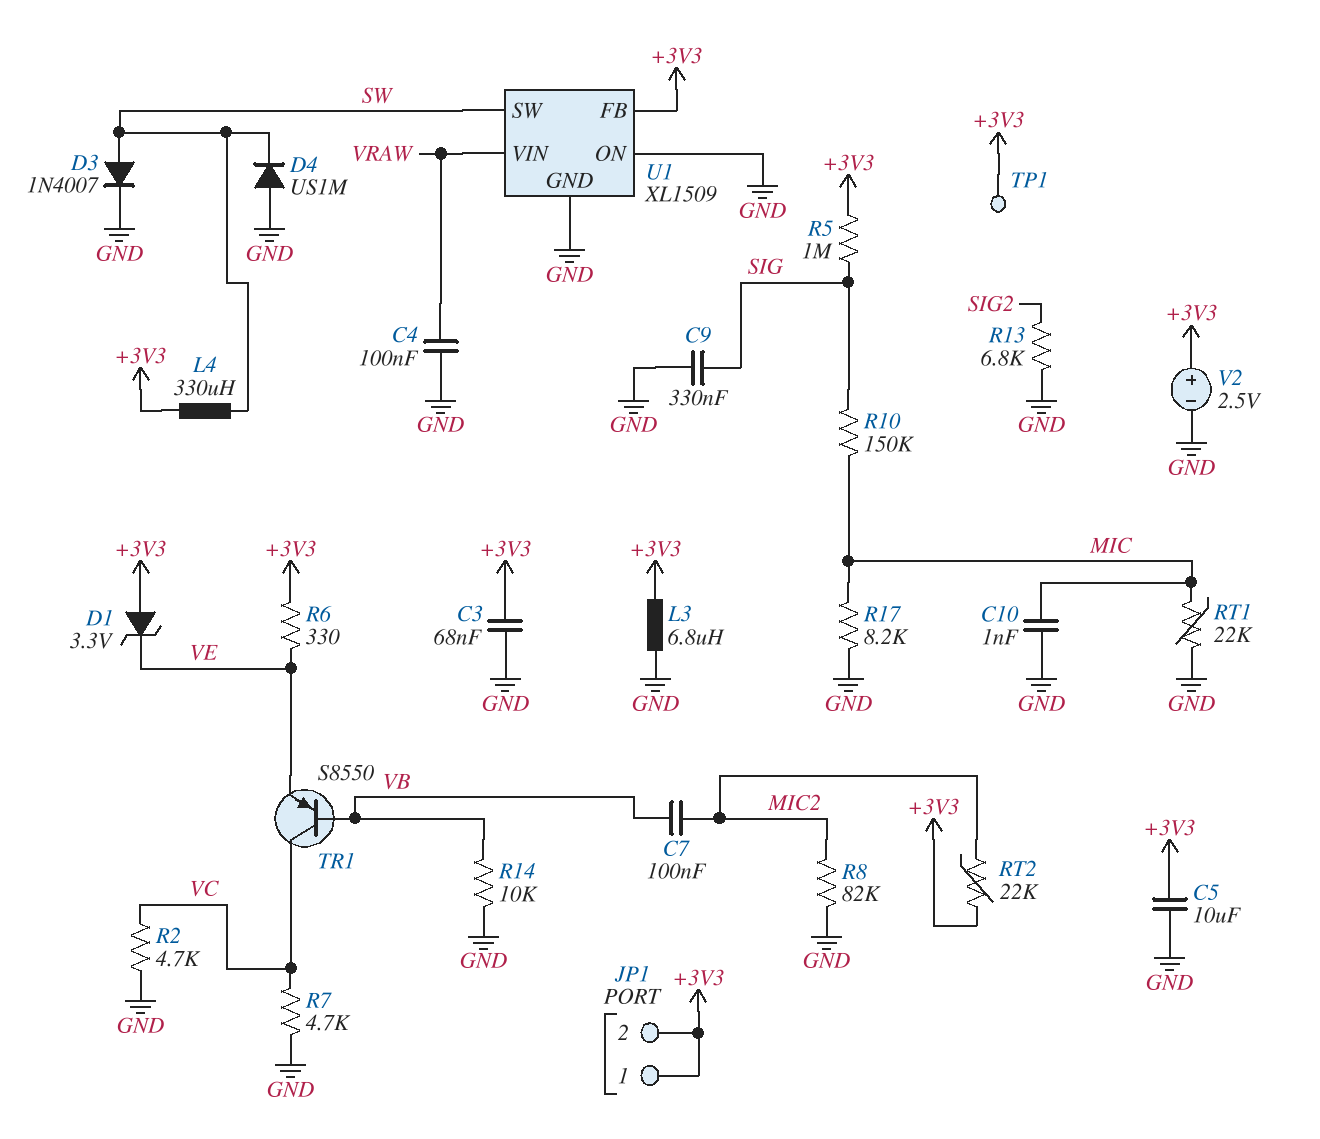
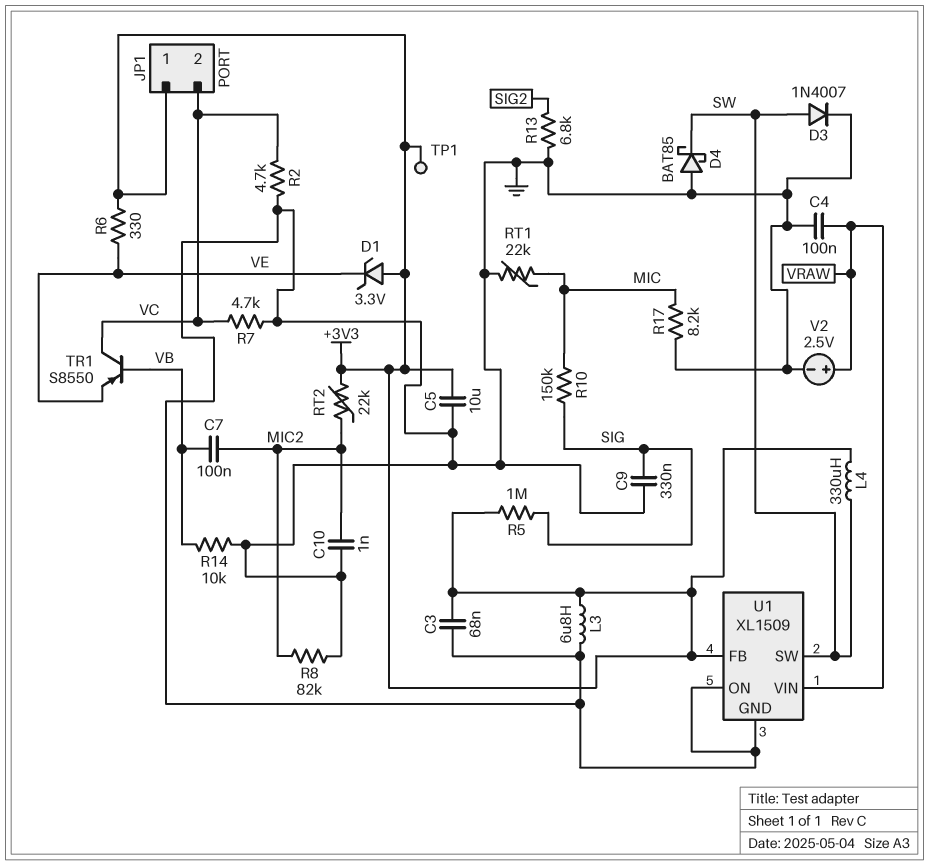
C10: 1nF (GND, MIC) -> 1nF (GND, MIC2)
D4: diode US1M (A GND, K SW) -> schottky BAT85 (A GND, K SW)
JP1 pin 2: +3V3 -> VC
V2: 2.5V (plus +3V3, minus GND) -> 2.5V (plus VRAW, minus GND)

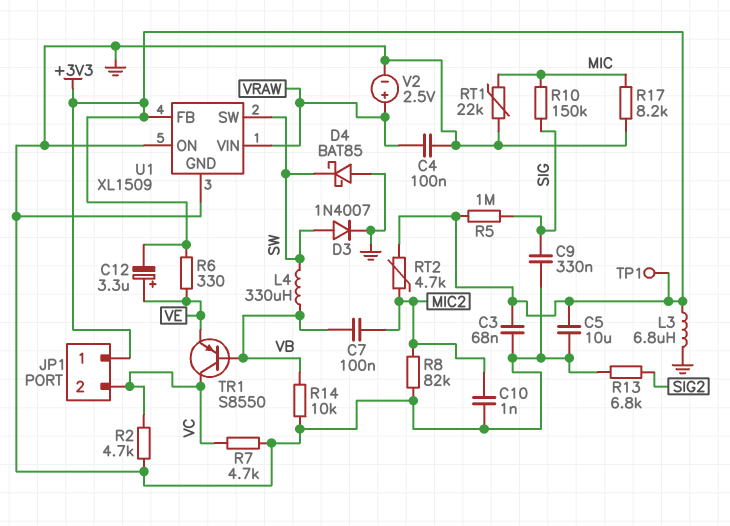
C12: none -> 3.3uF (plus VE, minus +3V3)
D1: zener 3.3V (A +3V3, K VE) -> none
L4: 330uH (+3V3, SW) -> 330uH (SW, VB)
RT2: 22k (+3V3, MIC2) -> 4.7k (+3V3, MIC2)

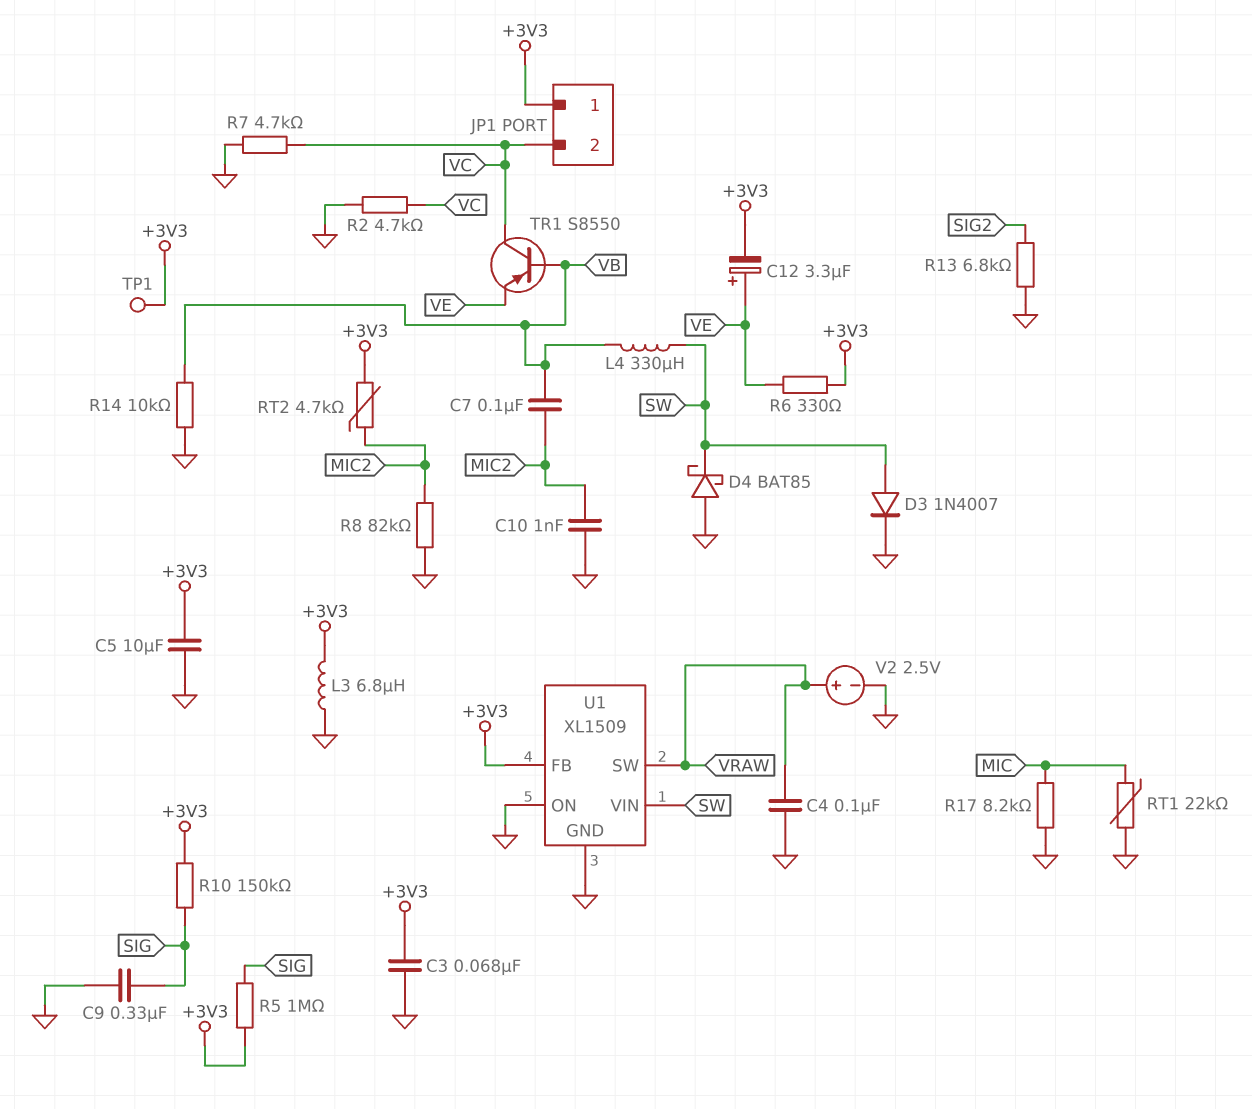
R10: 150k (MIC, SIG) -> 150k (+3V3, SIG)
U1 pin SW: SW -> VRAW
U1 pin VIN: VRAW -> SW

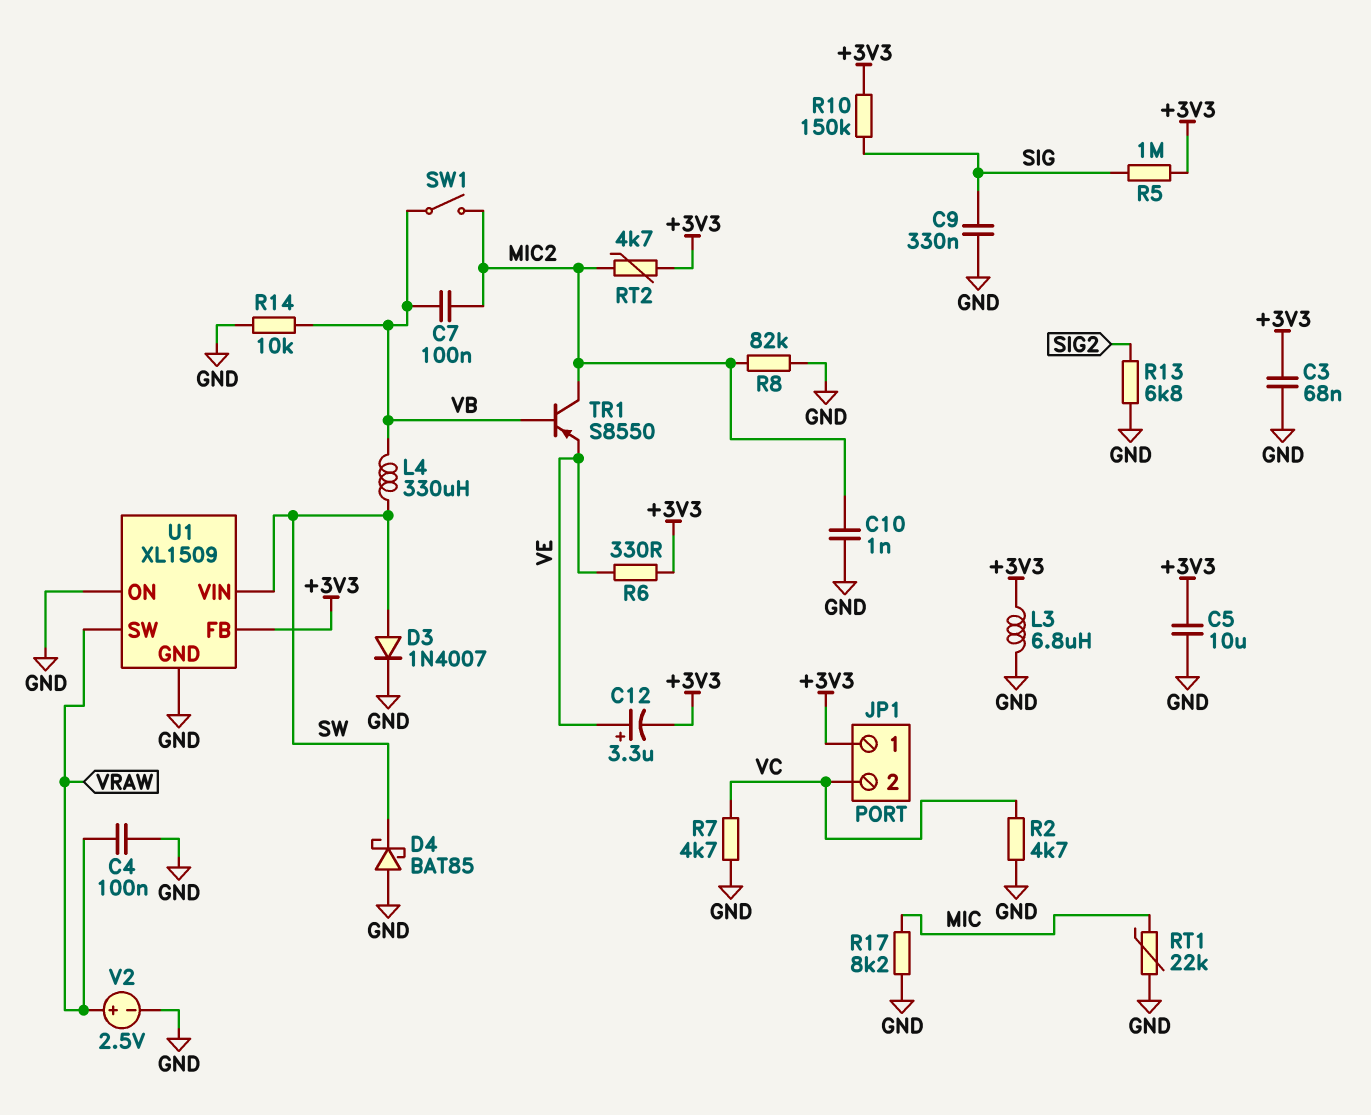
SW1: none -> switch (MIC2, VB)
TP1: test point (+3V3) -> none
TR1: PNP S8550 (B VB, C VC, E VE) -> PNP S8550 (B VB, C MIC2, E VE)

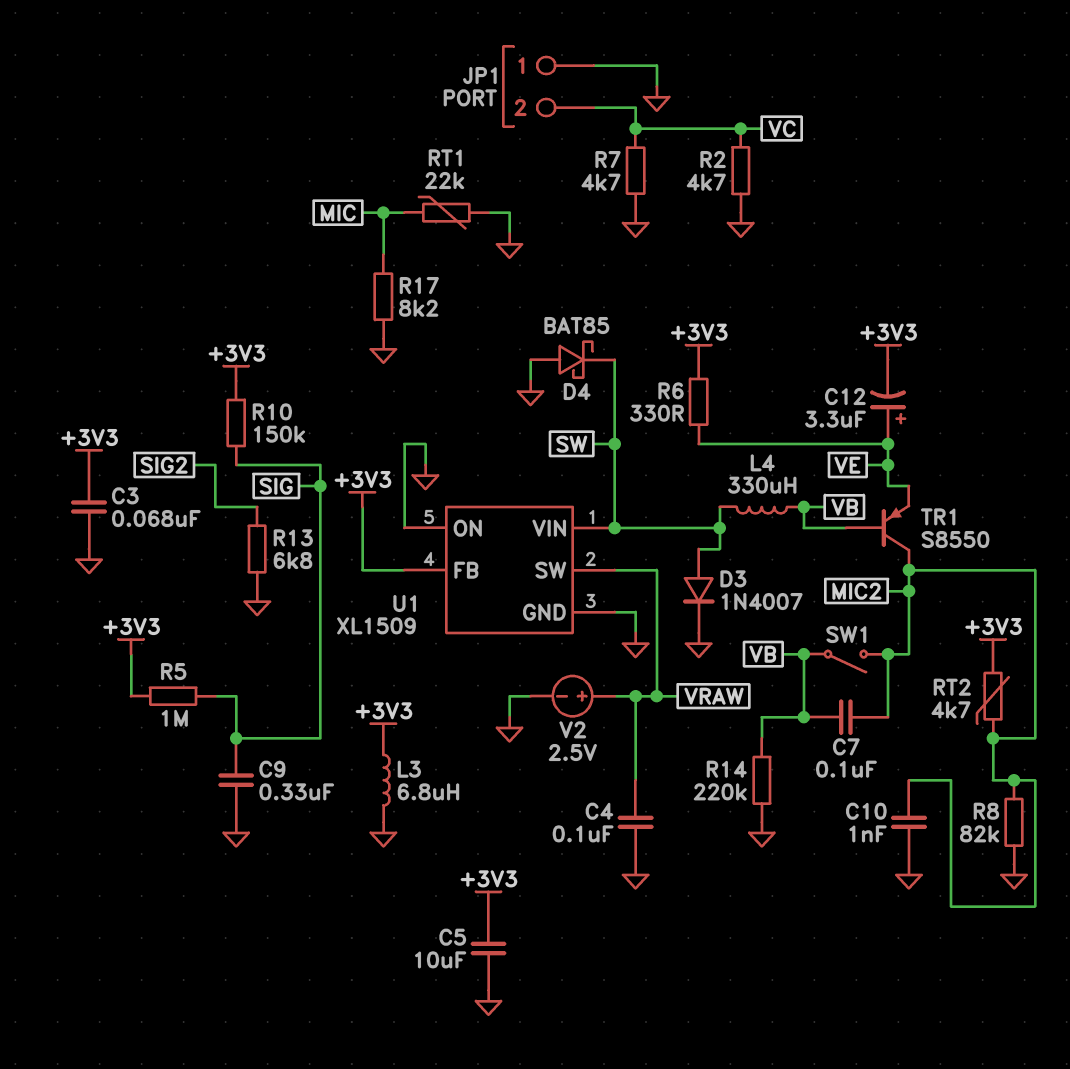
JP1 pin 1: +3V3 -> GND
R14: 10k (GND, VB) -> 220k (GND, VB)

